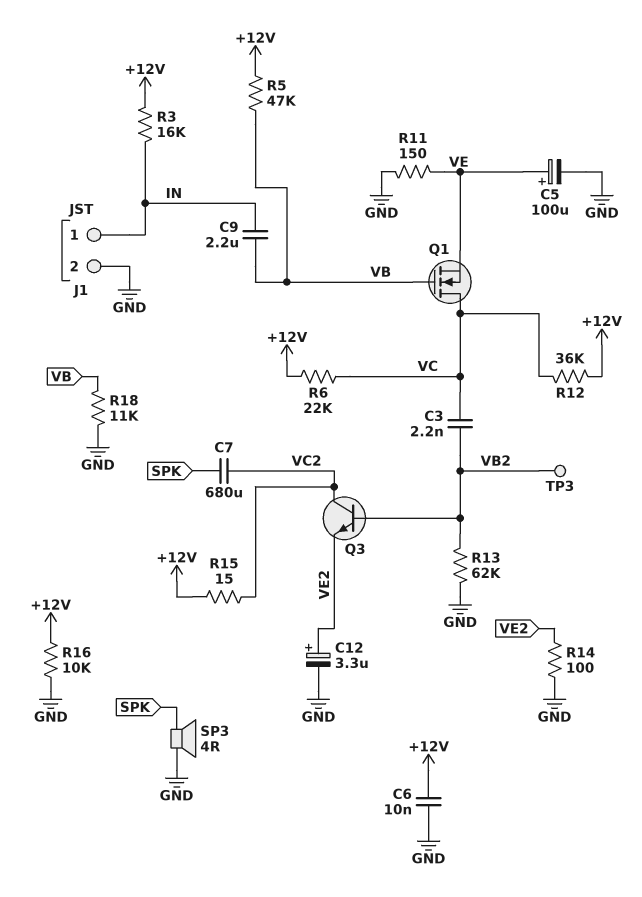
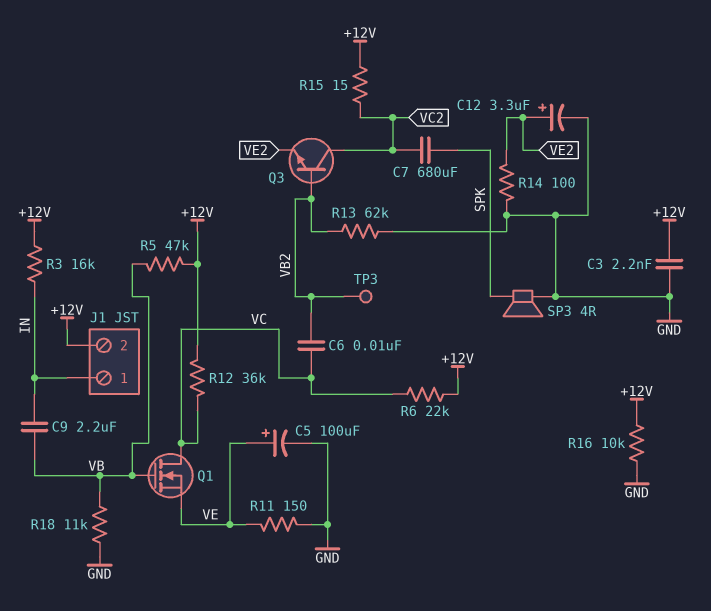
C3: 2.2nF (VB2, VC) -> 2.2nF (+12V, GND)
C6: 10nF (+12V, GND) -> 10nF (VB2, VC)
J1 pin 2: GND -> +12V

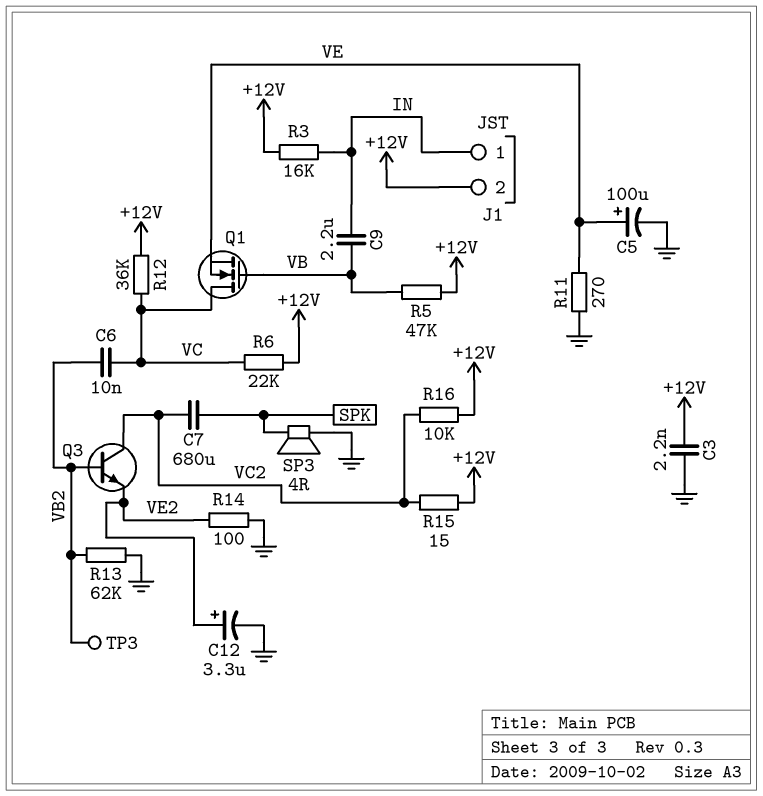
R11: 150 (GND, VE) -> 270 (GND, VE)
R16: 10k (+12V, GND) -> 10k (+12V, VC2)
R18: 11k (GND, VB) -> none

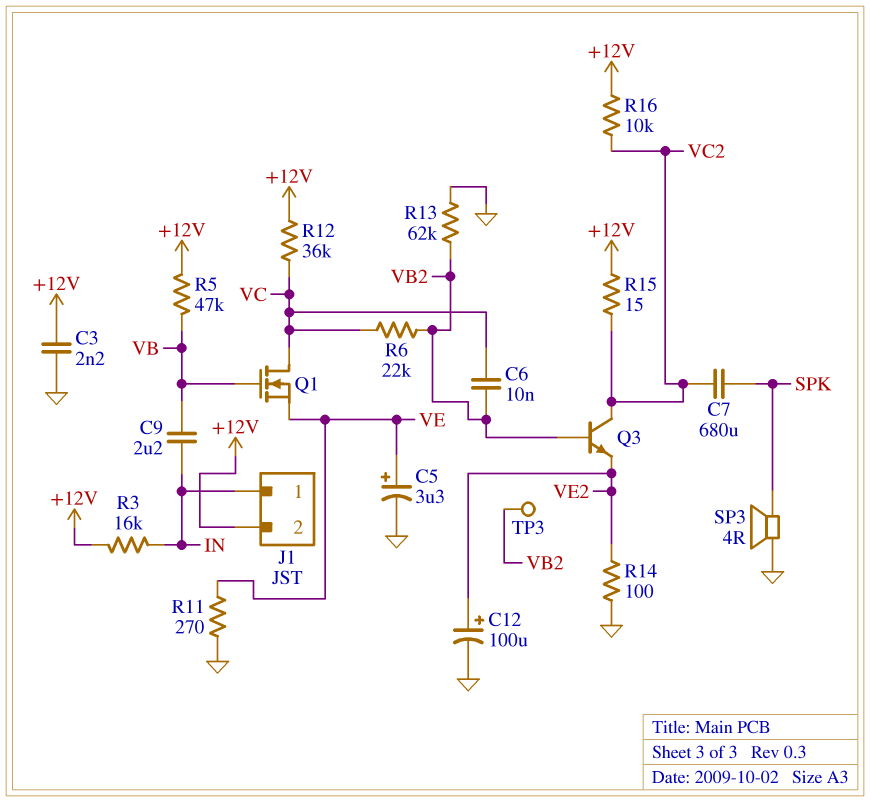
C5: 100uF (plus VE, minus GND) -> 3.3uF (plus VE, minus GND)
C12: 3.3uF (plus VE2, minus GND) -> 100uF (plus VE2, minus GND)
R6: 22k (+12V, VC) -> 22k (VB2, VC)

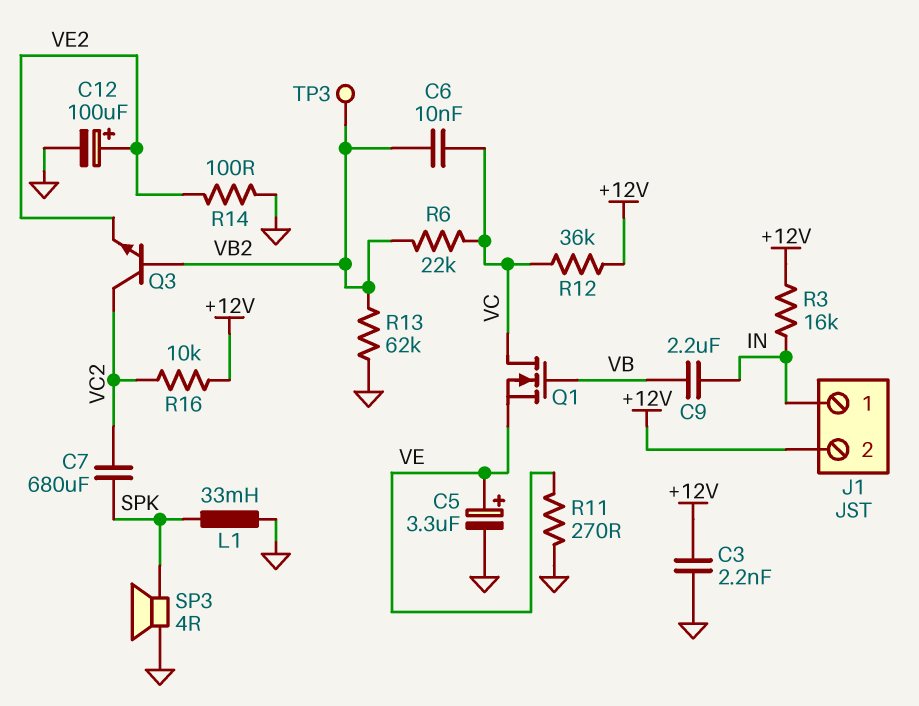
L1: none -> 33mH (GND, SPK)
R5: 47k (+12V, VB) -> none
R15: 15 (+12V, VC2) -> none

